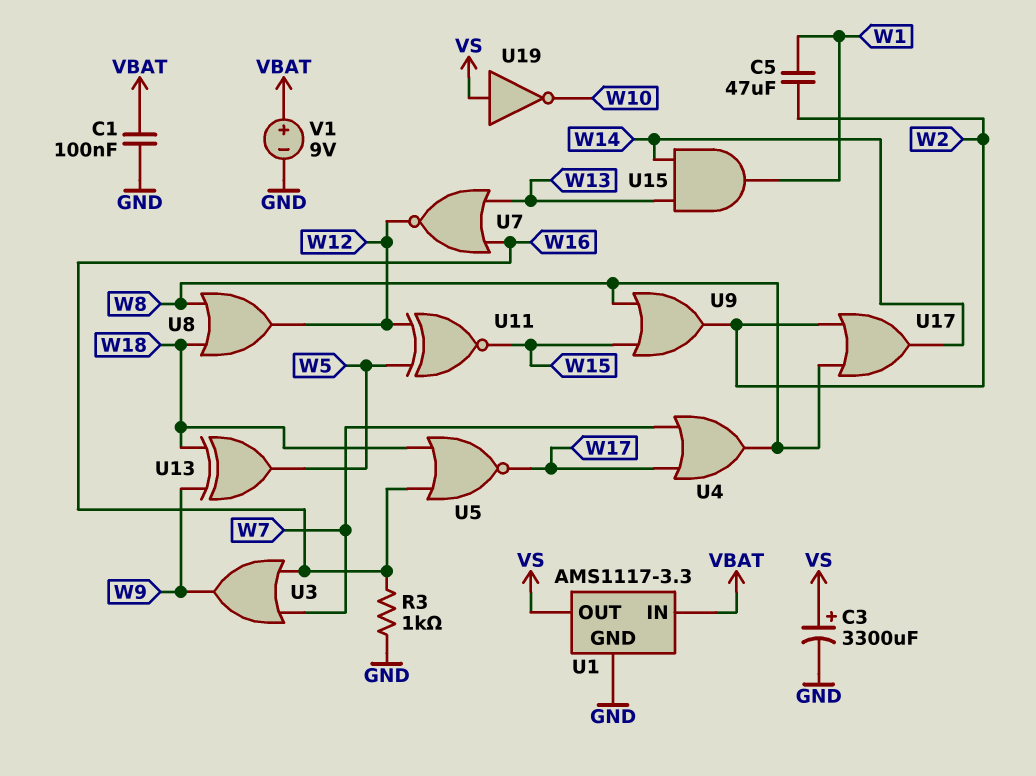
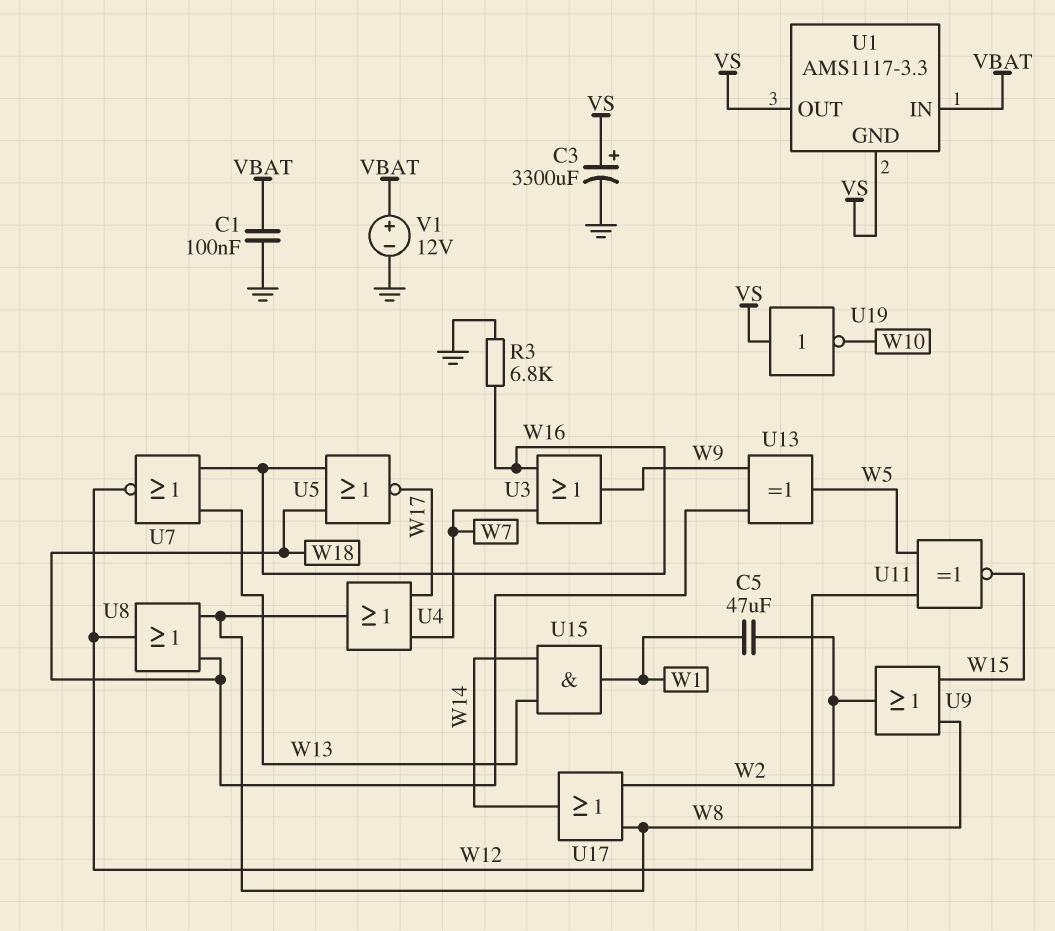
R3: 1k (GND, W16) -> 6.8k (GND, W16)
U1 pin GND: GND -> VS
V1: 9V (plus VBAT, minus GND) -> 12V (plus VBAT, minus GND)

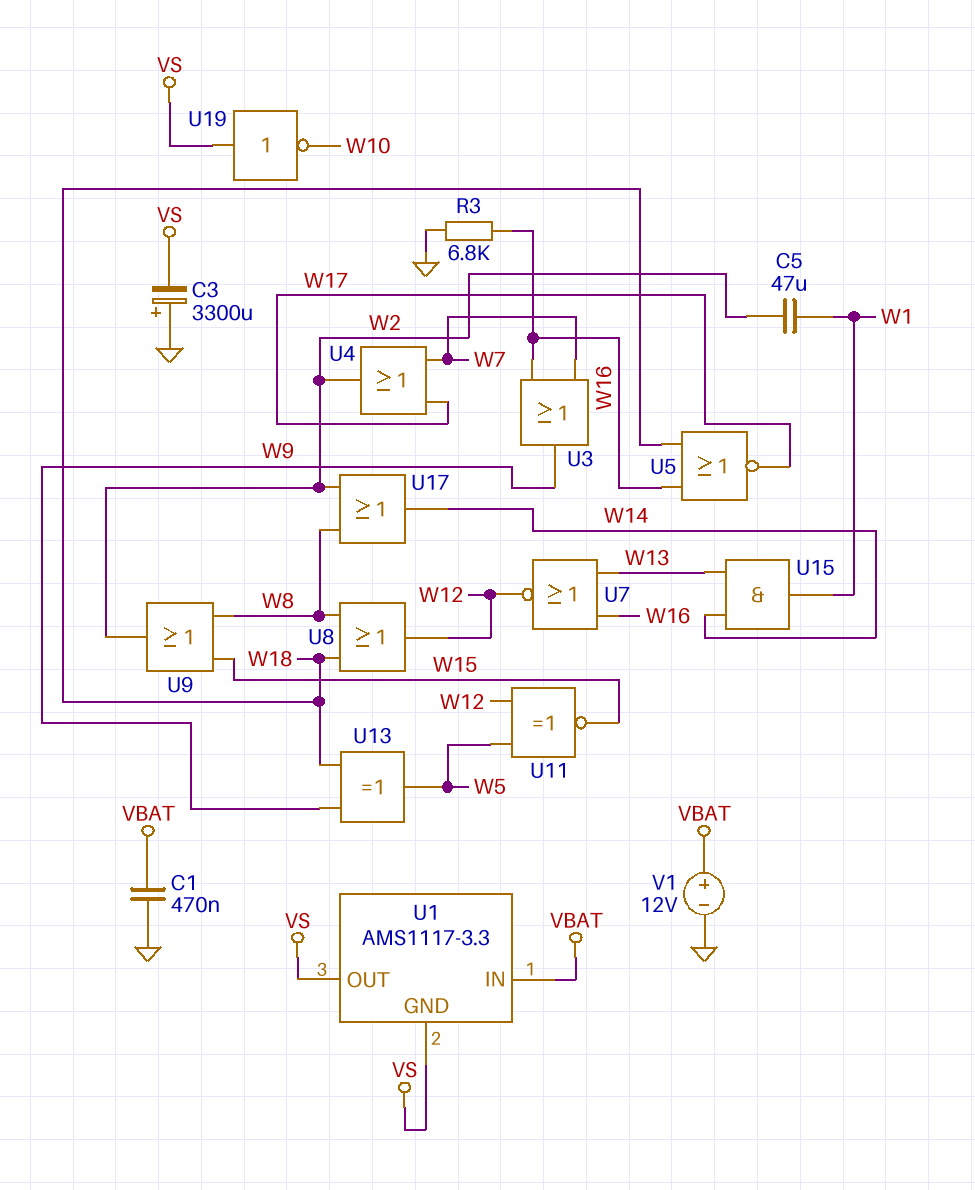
C1: 100nF (GND, VBAT) -> 470nF (GND, VBAT)
C3: 3300uF (plus VS, minus GND) -> 3300uF (plus GND, minus VS)
U4: OR (in W7, in W17, out W8) -> OR (in W7, in W17, out W2)

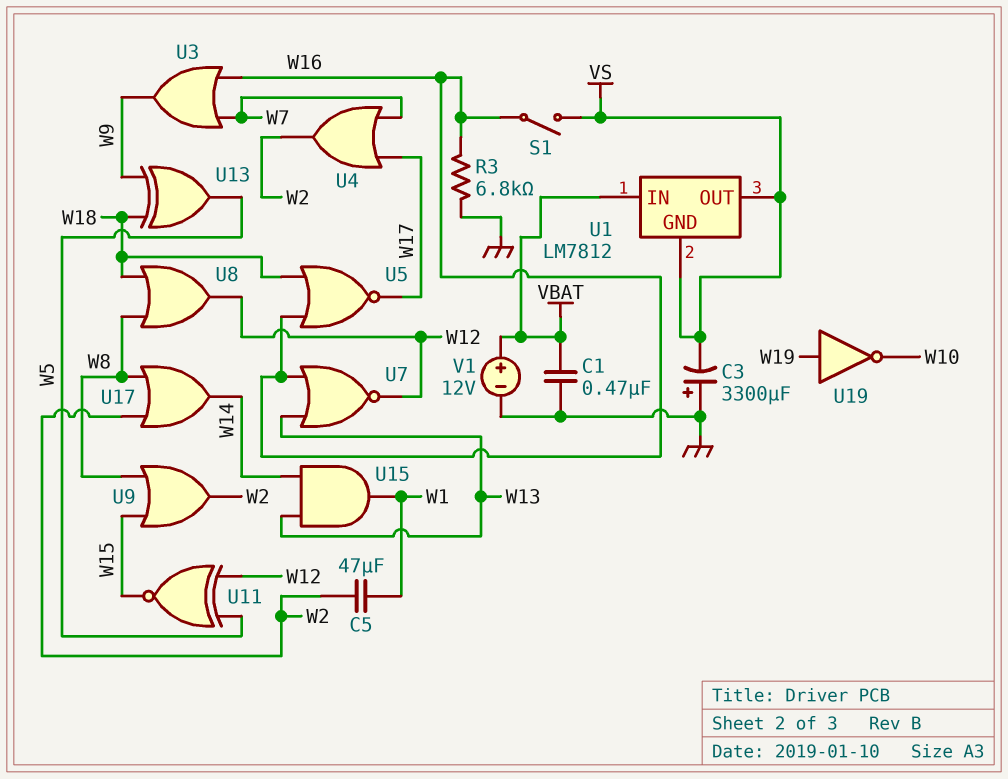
S1: none -> switch (VS, W16)
U1: AMS1117-3.3 -> LM7812
U19: NOT (in VS, out W10) -> NOT (in W19, out W10)

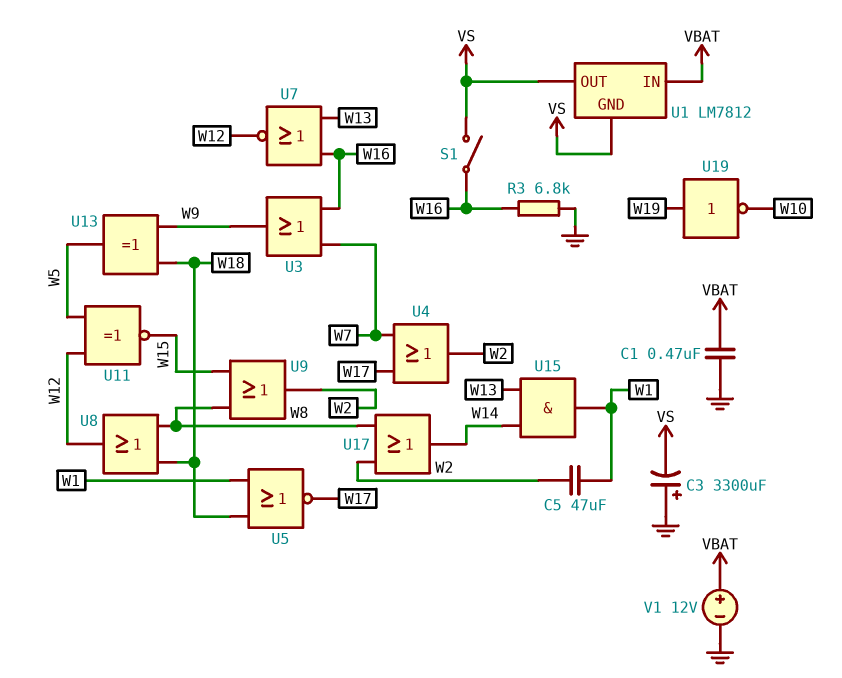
U5: NOR (in W16, in W18, out W17) -> NOR (in W1, in W18, out W17)

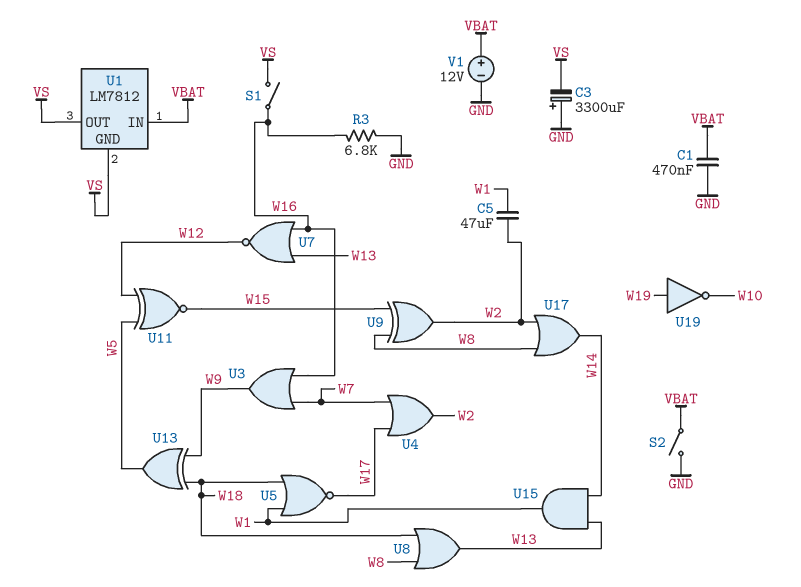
S2: none -> switch (GND, VBAT)
U8: OR (in W8, in W18, out W12) -> OR (in W8, in W18, out W13)
U9: OR (in W8, in W15, out W2) -> XOR (in W8, in W15, out W2)

